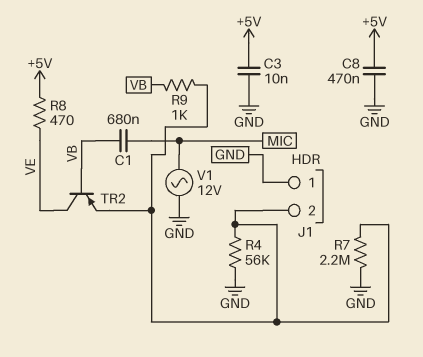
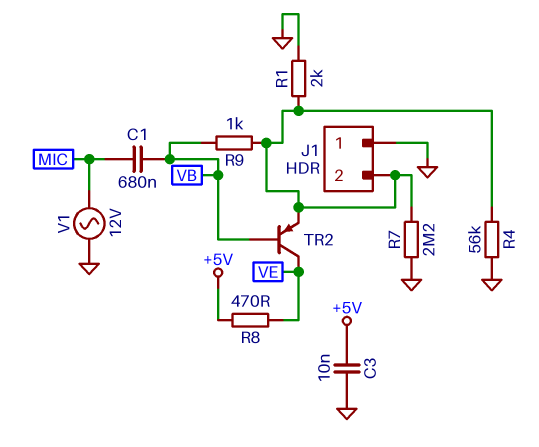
C8: 470nF (+5V, GND) -> none
R1: none -> 2k (GND, J1/2)

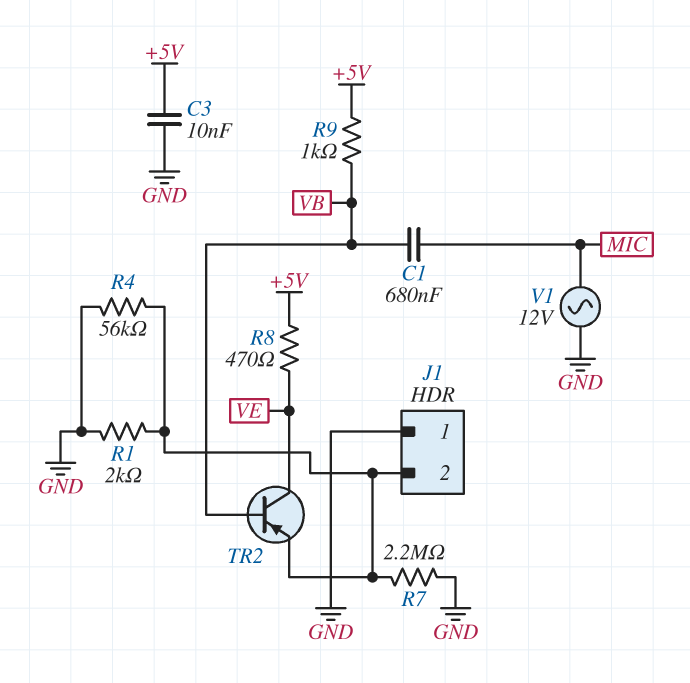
R9: 1k (J1/2, VB) -> 1k (+5V, VB)

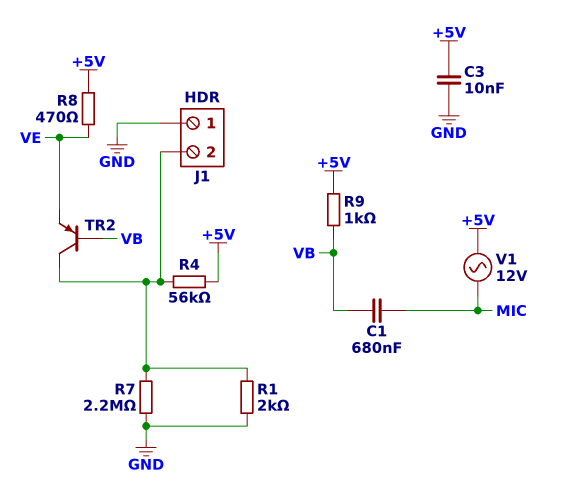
R4: 56k (GND, J1/2) -> 56k (+5V, J1/2)
TR2: PNP (B VB, C VE, E J1/2) -> PNP (B VB, C J1/2, E VE)
V1: AC 12V (GND, MIC) -> AC 12V (+5V, MIC)

